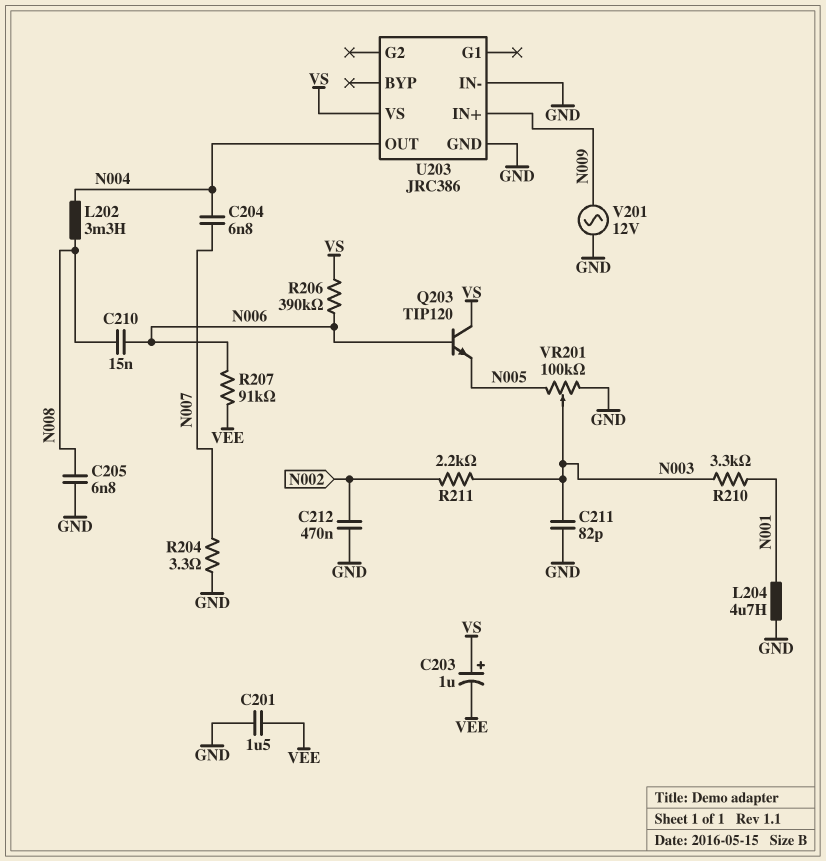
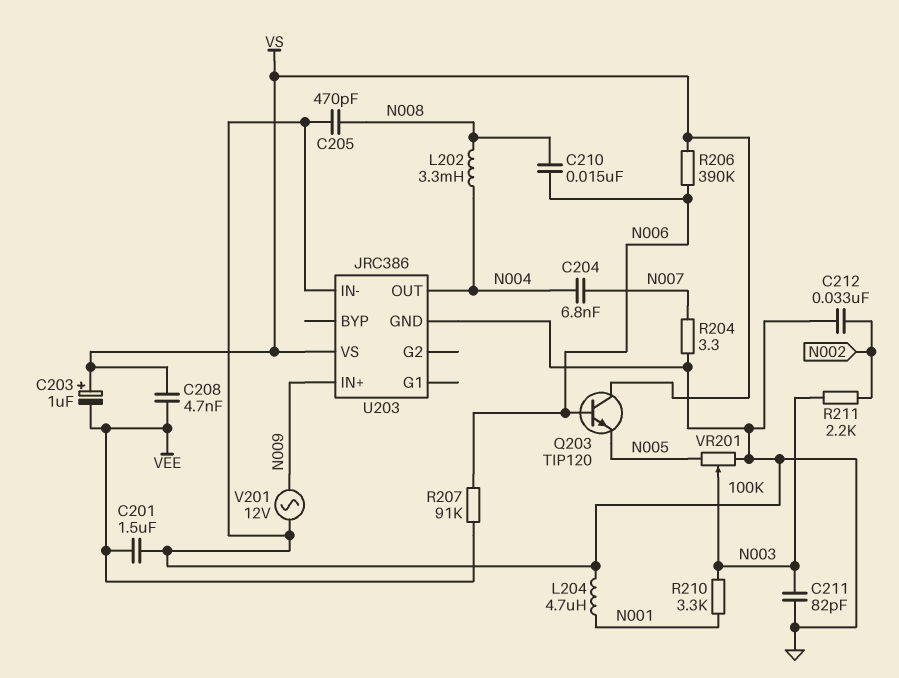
C205: 6.8nF (GND, N008) -> 470pF (GND, N008)
C208: none -> 4.7nF (VEE, VS)
C212: 470nF (GND, N002) -> 33nF (GND, N002)

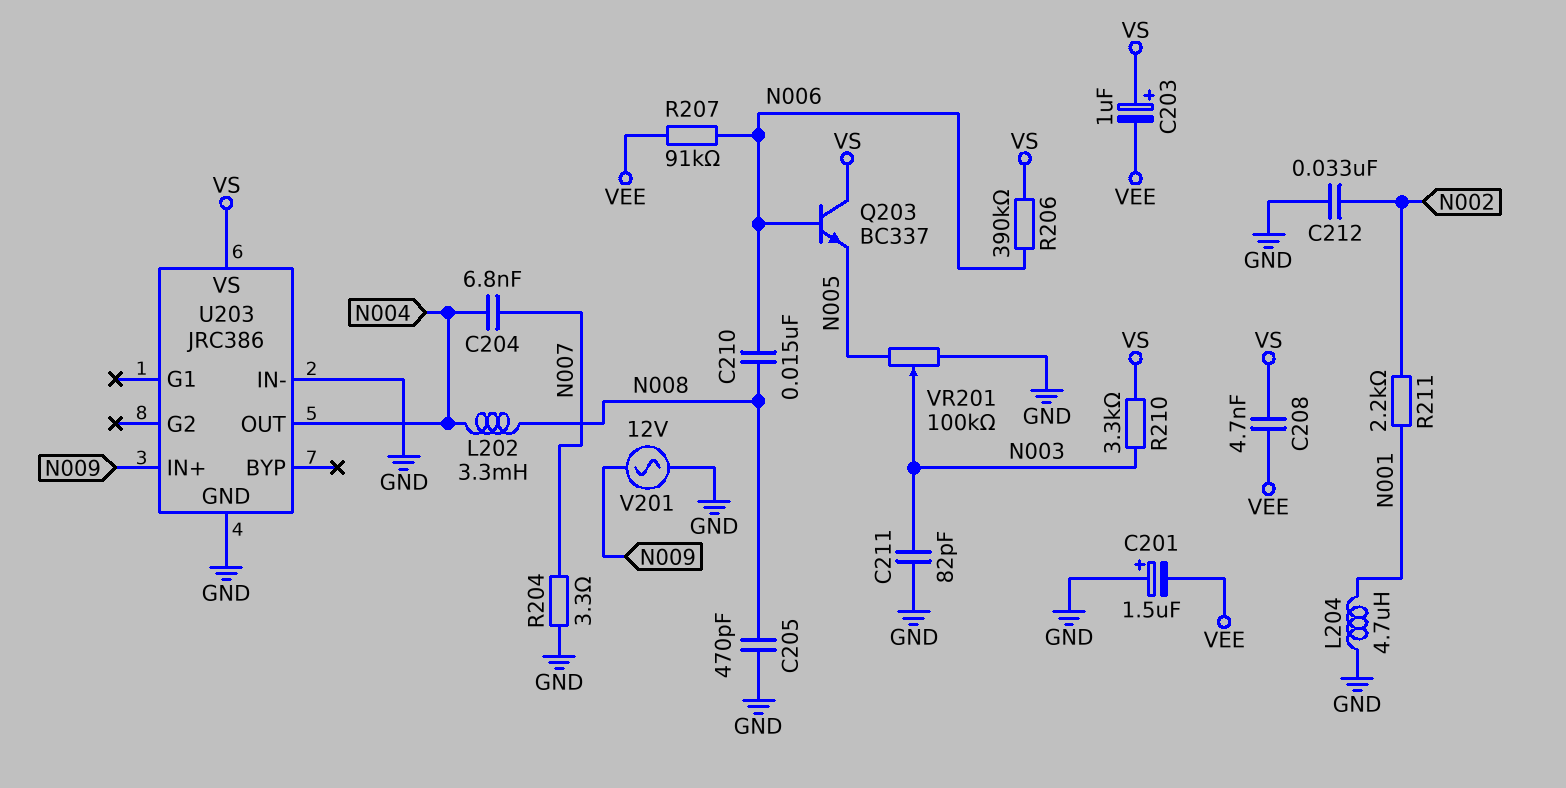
C201: 1.5uF (GND, VEE) -> 1.5uF (plus GND, minus VEE)
Q203: NPN TIP120 (B N006, C VS, E N005) -> NPN BC337 (B N006, C VS, E N005)
R210: 3.3k (N001, N003) -> 3.3k (N003, VS)
R211: 2.2k (N002, N003) -> 2.2k (N001, N002)

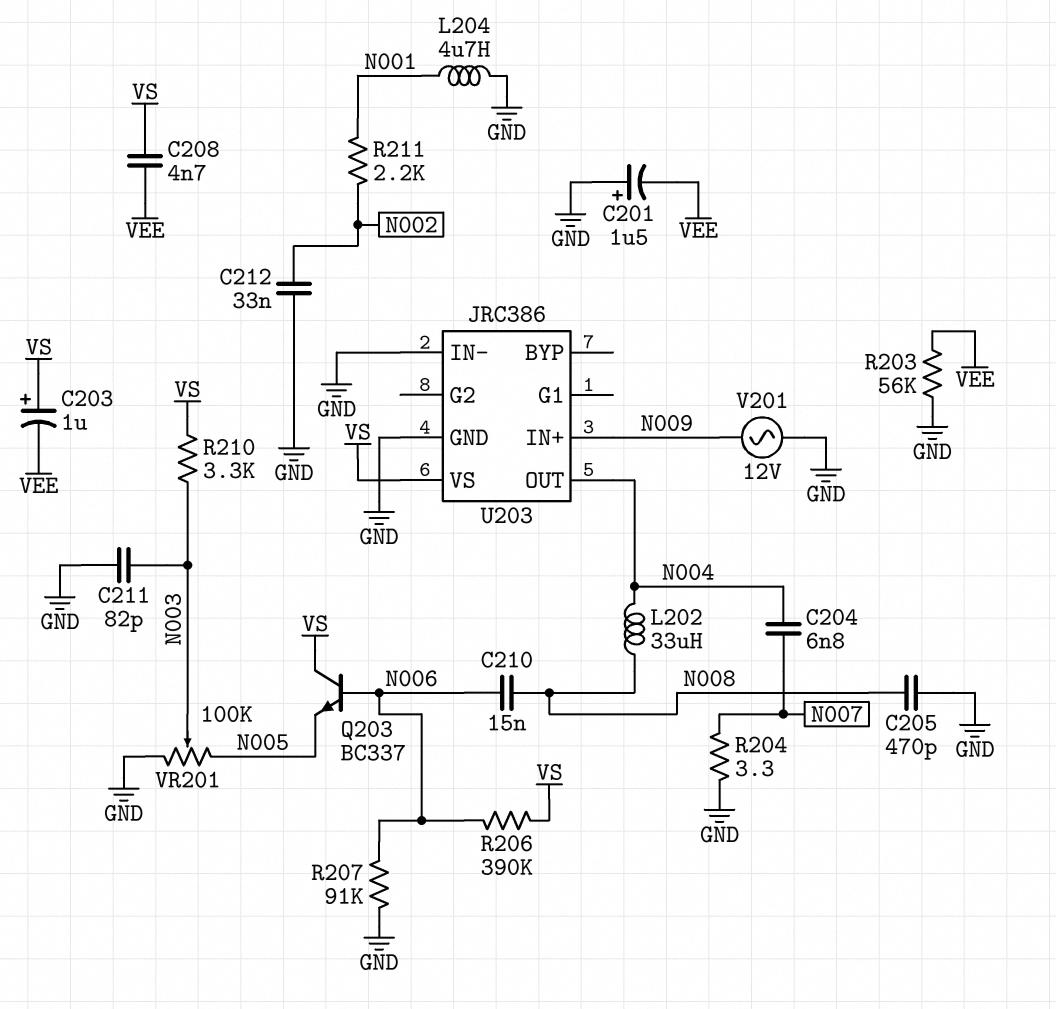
L202: 3.3mH (N004, N008) -> 33uH (N004, N008)
R203: none -> 56k (GND, VEE)
R207: 91k (N006, VEE) -> 91k (GND, N006)

